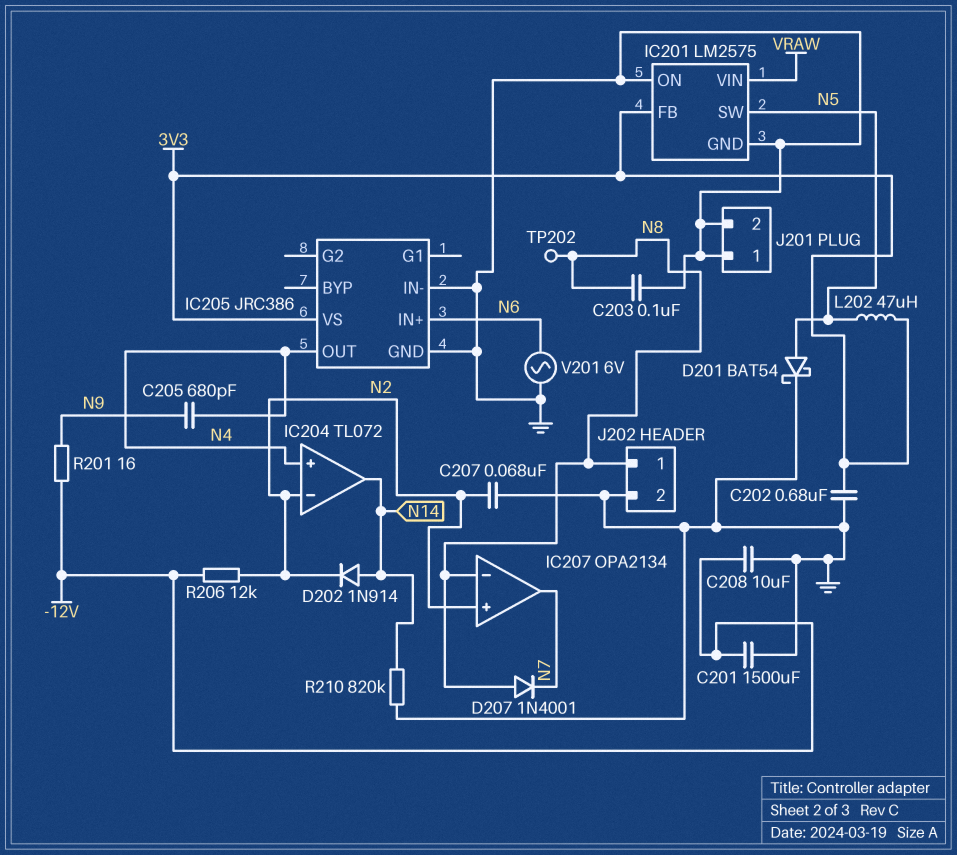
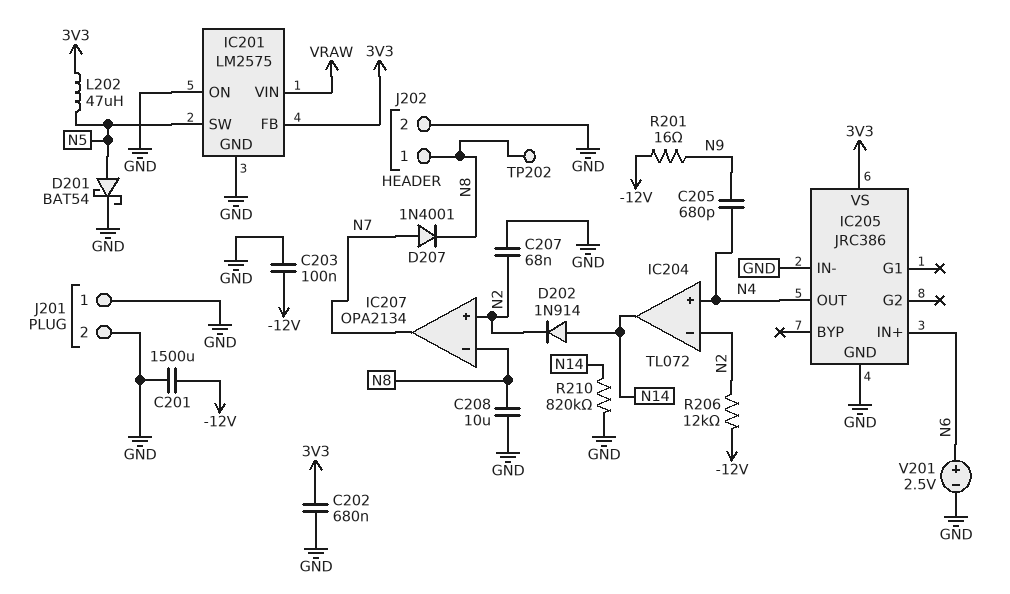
C203: 100nF (GND, N8) -> 100nF (-12V, GND)
C208: 10uF (-12V, GND) -> 10uF (GND, N8)
D207: diode 1N4001 (A N8, K N7) -> diode 1N4001 (A N7, K N8)
V201: AC 6V (GND, N6) -> 2.5V (plus N6, minus GND)

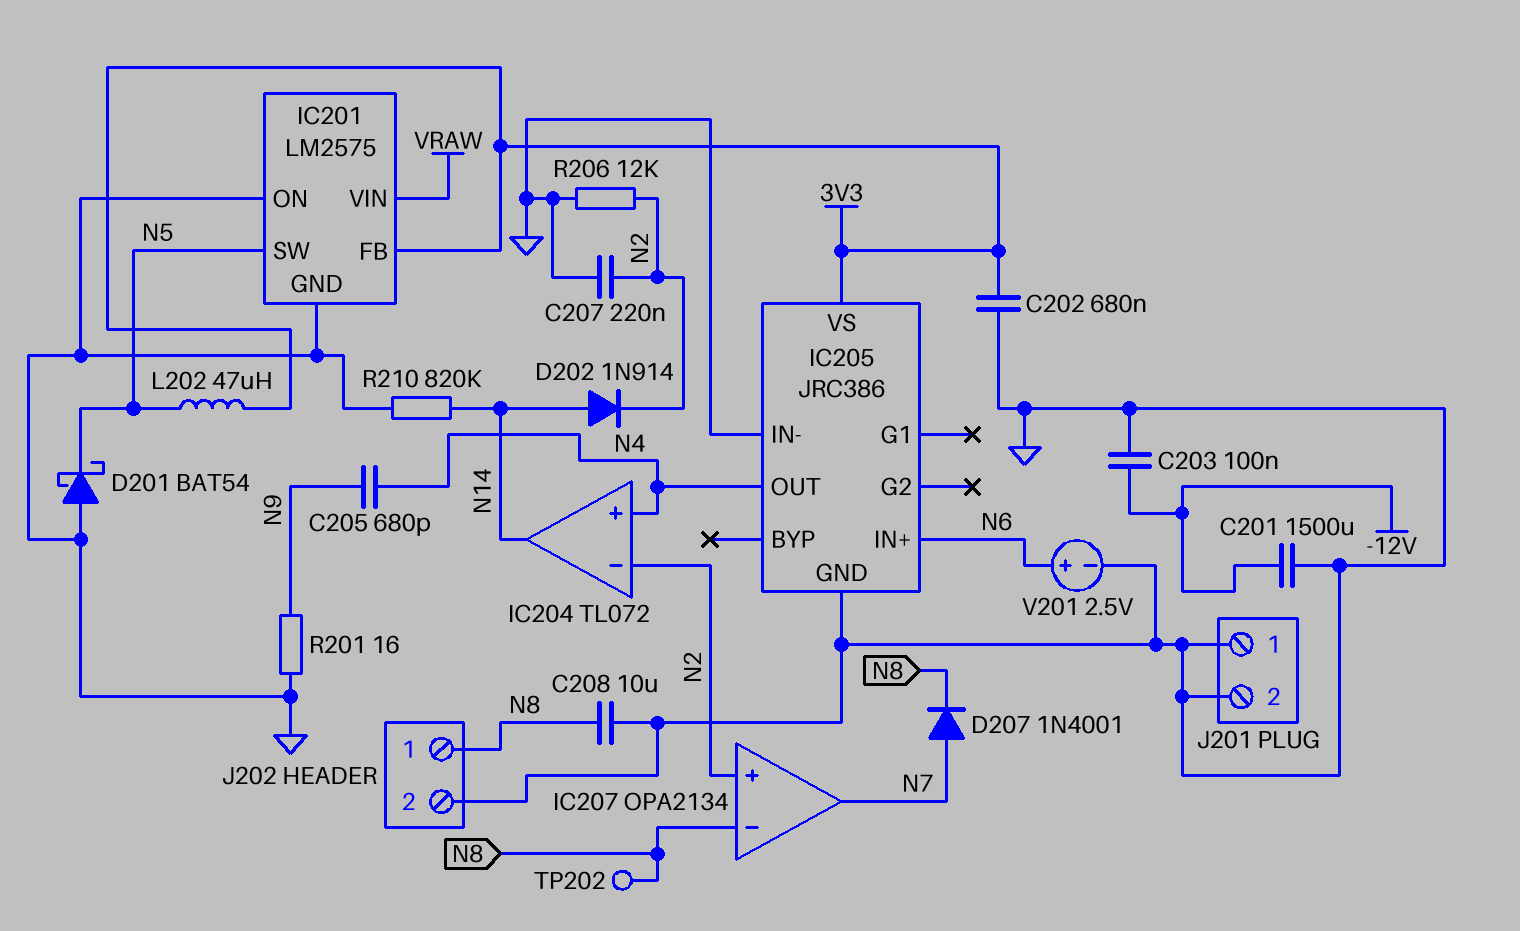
C207: 68nF (GND, N2) -> 220nF (GND, N2)
D201: schottky BAT54 (A N5, K GND) -> schottky BAT54 (A GND, K N5)
R201: 16 (-12V, N9) -> 16 (GND, N9)
R206: 12k (-12V, N2) -> 12k (GND, N2)

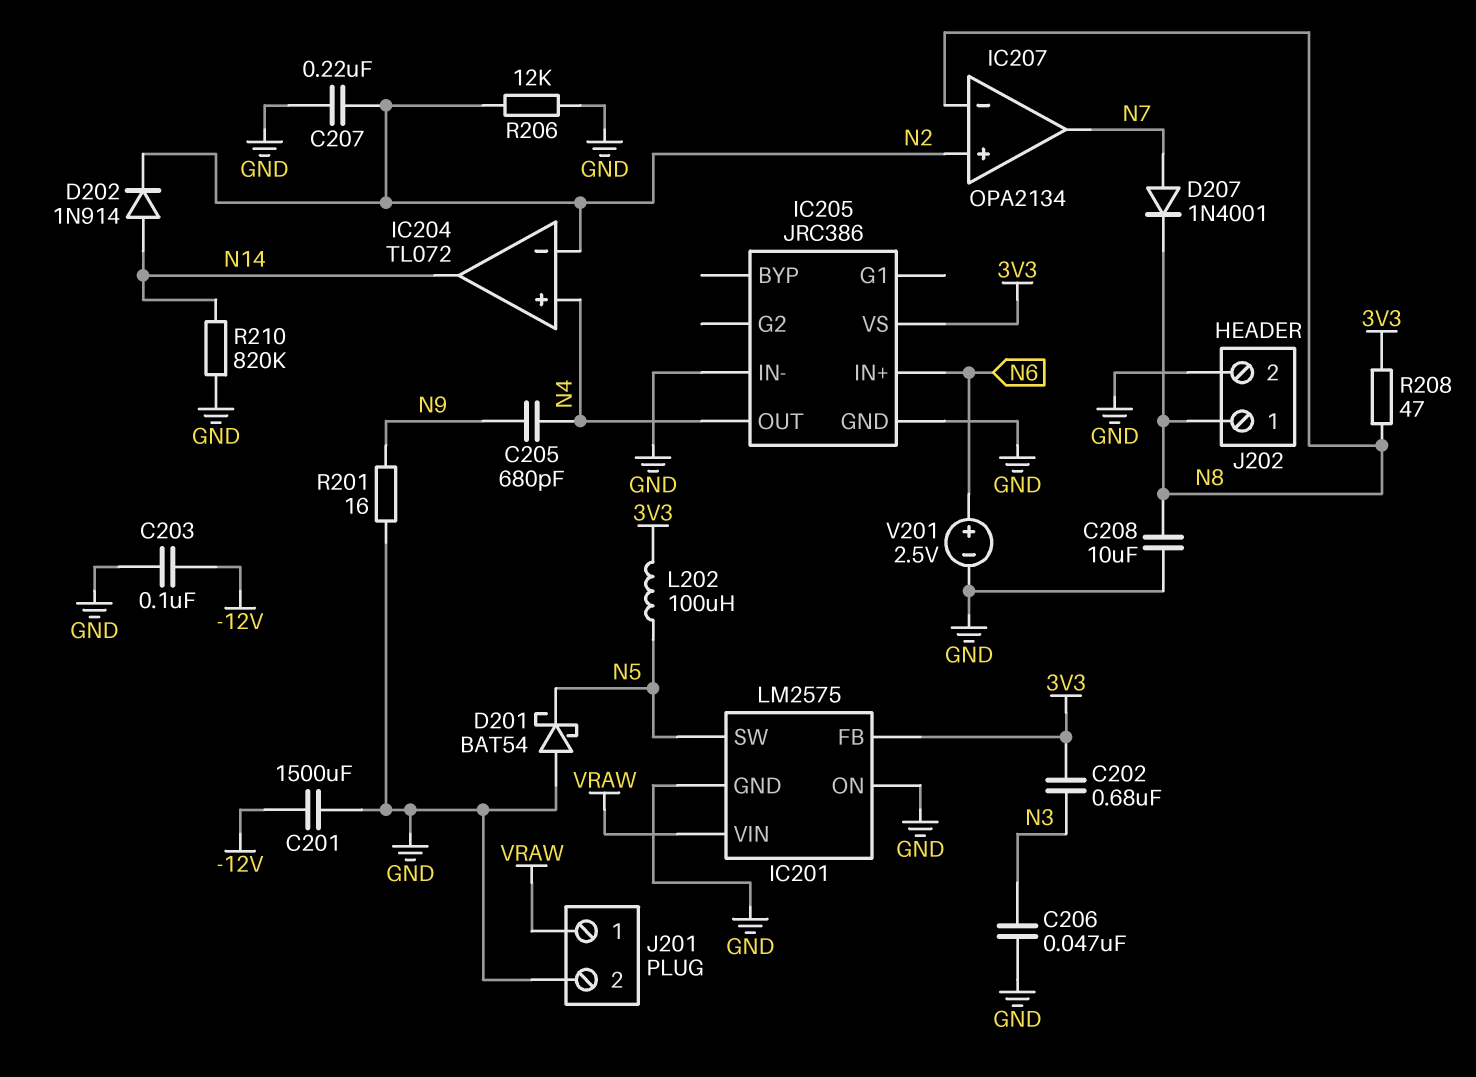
C202: 680nF (3V3, GND) -> 680nF (3V3, N3)
C206: none -> 47nF (GND, N3)
J201 pin 1: GND -> VRAW
L202: 47uH (3V3, N5) -> 100uH (3V3, N5)
R208: none -> 47 (3V3, N8)
TP202: test point (N8) -> none

